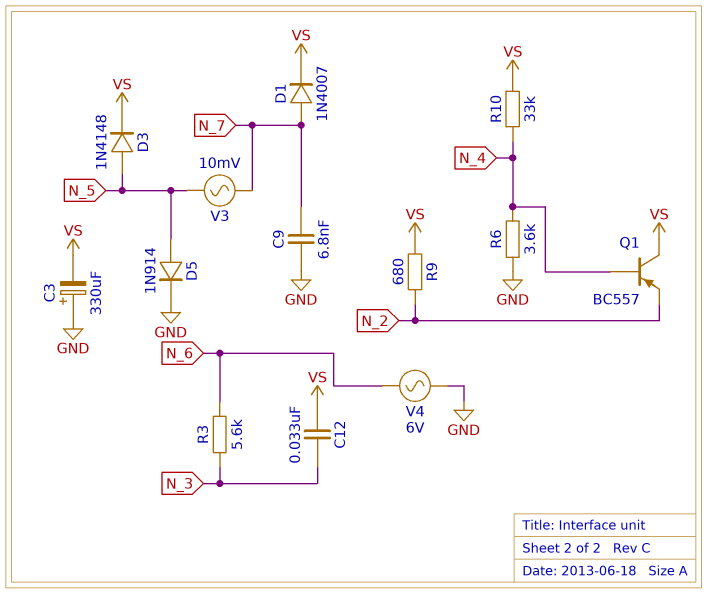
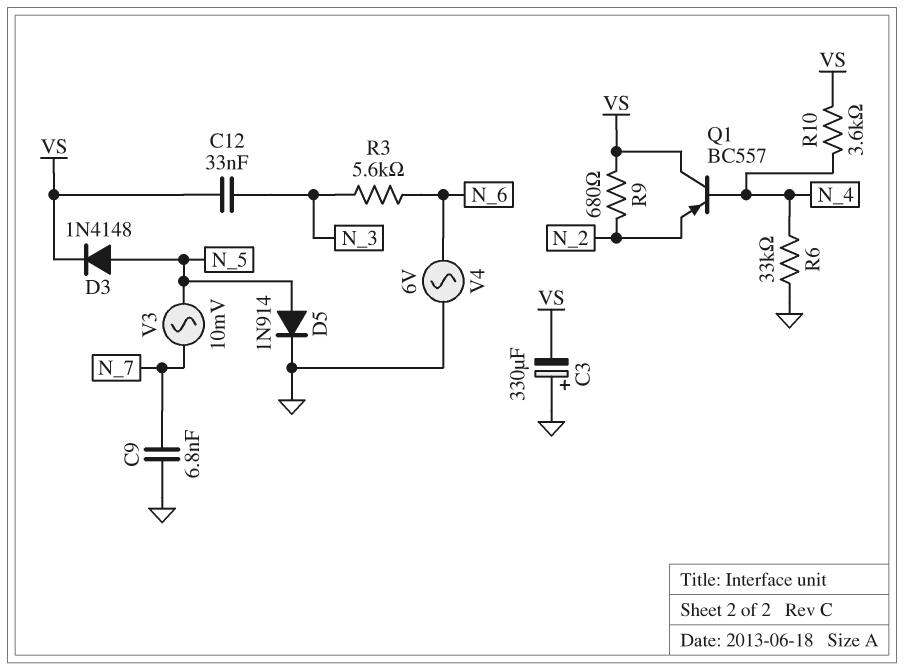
D1: diode 1N4007 (A N_7, K VS) -> none
R6: 3.6k (GND, N_4) -> 33k (GND, N_4)
R10: 33k (N_4, VS) -> 3.6k (N_4, VS)

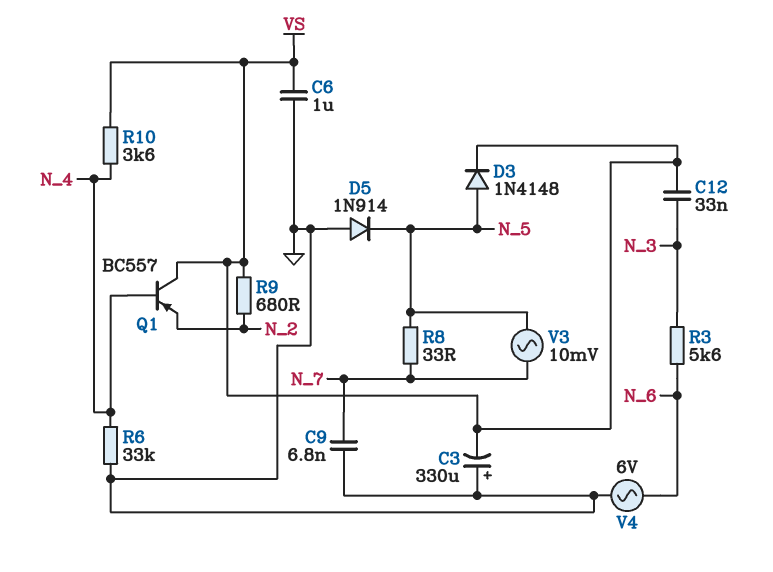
C6: none -> 1uF (GND, VS)
D5: diode 1N914 (A N_5, K GND) -> diode 1N914 (A GND, K N_5)
R8: none -> 33 (N_5, N_7)

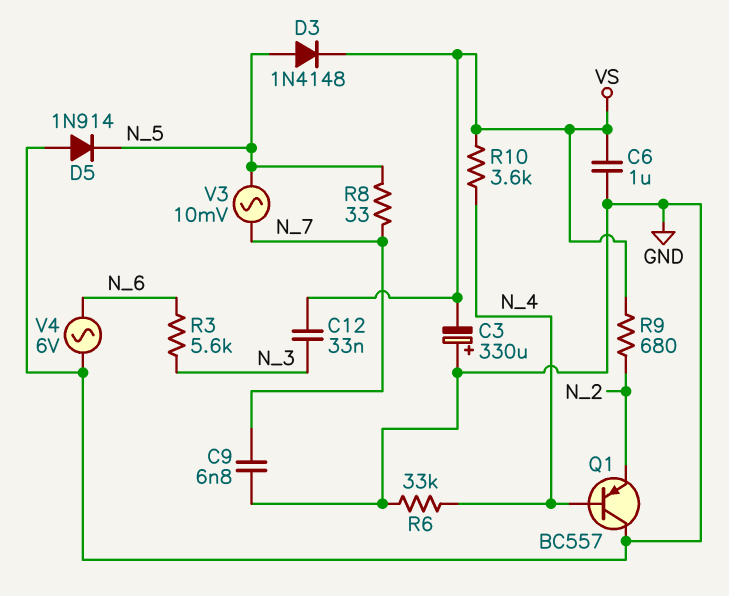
Q1: PNP BC557 (B N_4, C VS, E N_2) -> PNP BC557 (B N_4, C GND, E N_2)

